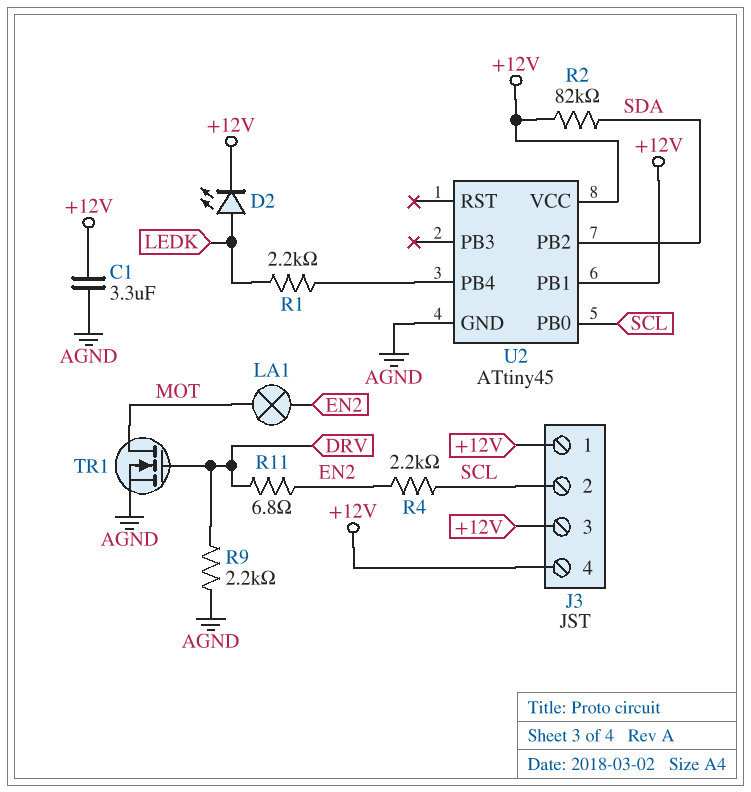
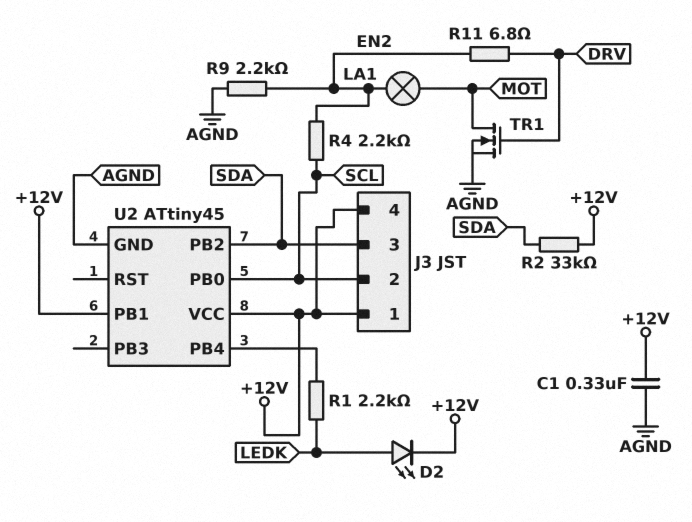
C1: 3.3uF (+12V, AGND) -> 330nF (+12V, AGND)
J3 pin 3: +12V -> SDA
R2: 82k (+12V, SDA) -> 33k (+12V, SDA)
R9: 2.2k (AGND, DRV) -> 2.2k (AGND, EN2)

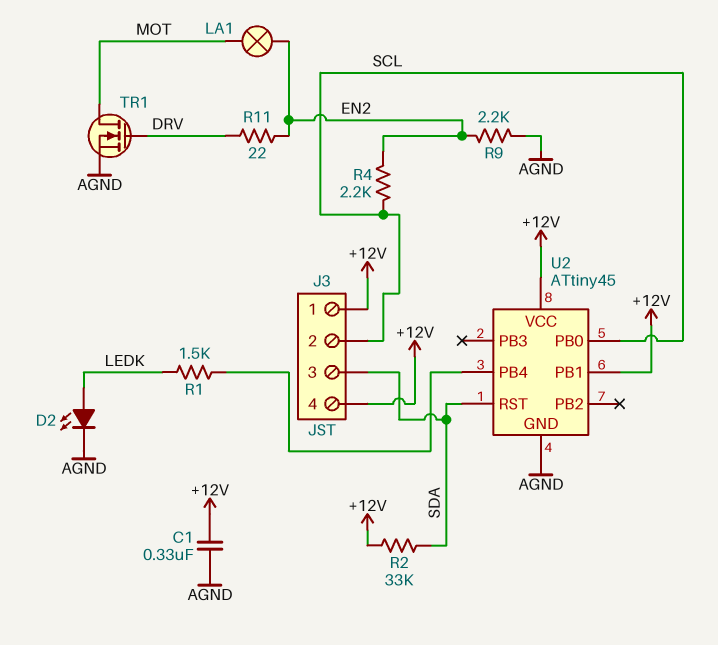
D2: LED (A LEDK, K +12V) -> LED (A LEDK, K AGND)
R1: 2.2k (LEDK, U2/PB4) -> 1.5k (LEDK, U2/PB4)
R11: 6.8 (DRV, EN2) -> 22 (DRV, EN2)
U2 pin PB2: SDA -> none
U2 pin RST: none -> SDA

